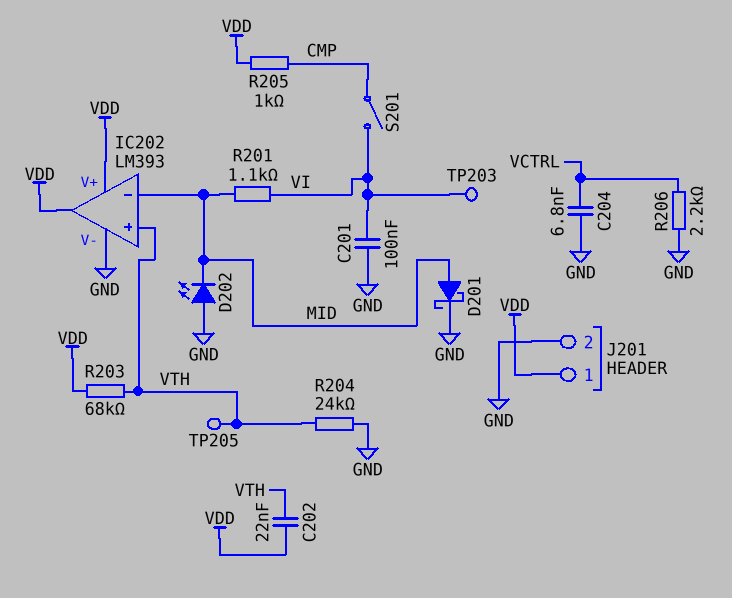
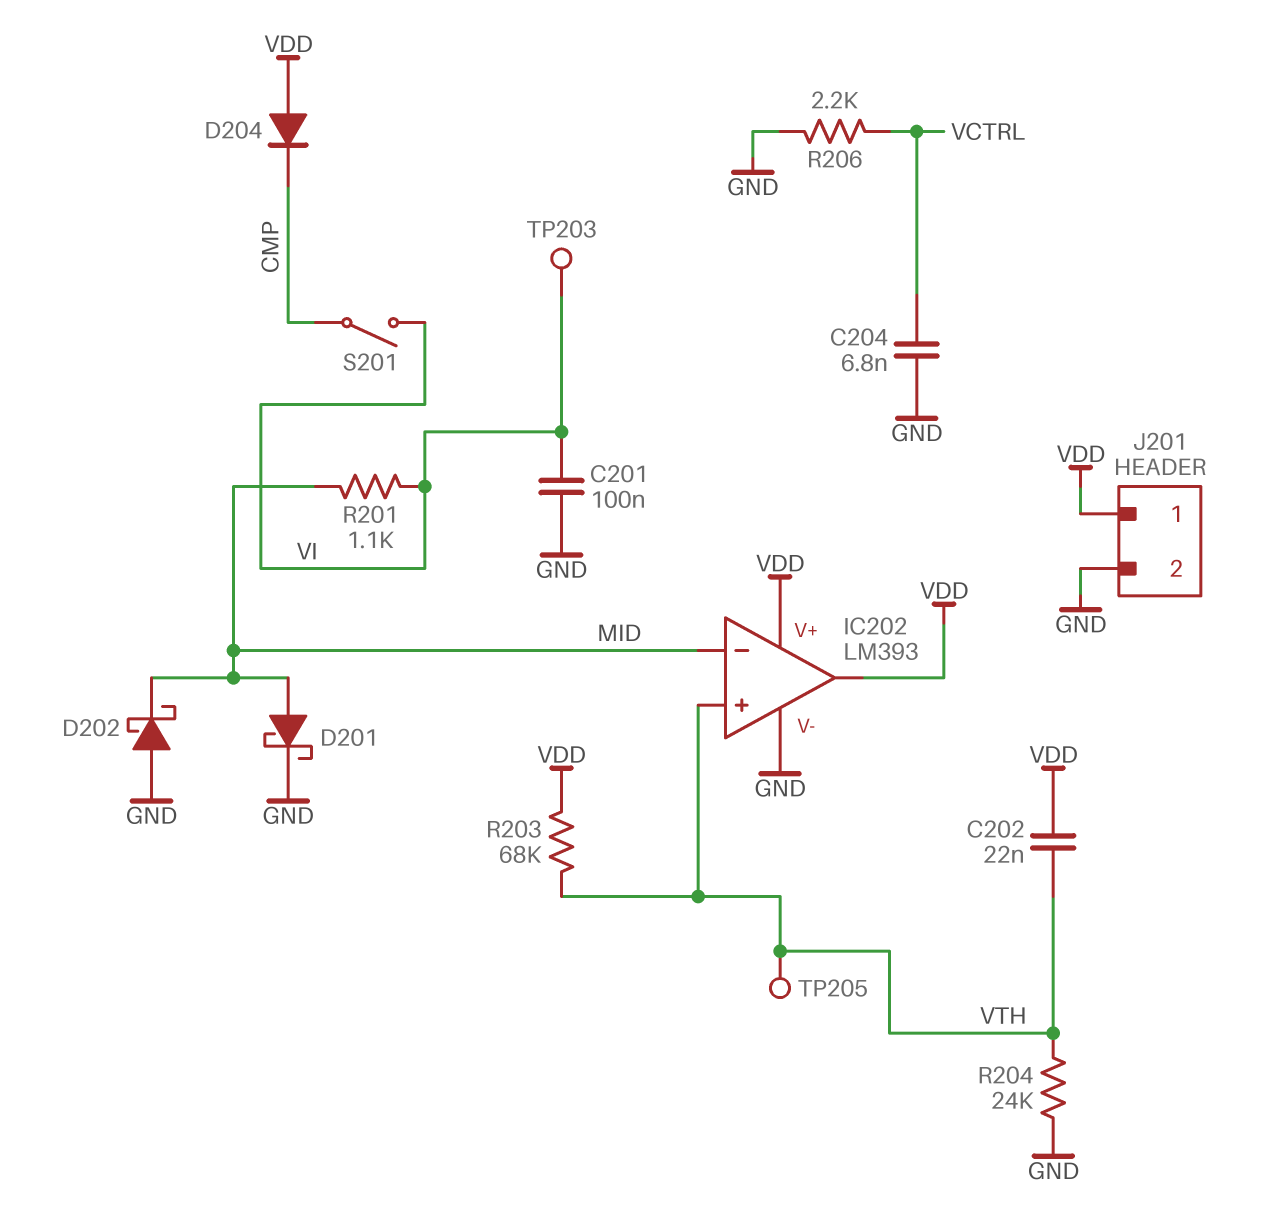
D202: LED (A GND, K MID) -> schottky (A GND, K MID)
D204: none -> diode (A VDD, K CMP)
R205: 1k (CMP, VDD) -> none

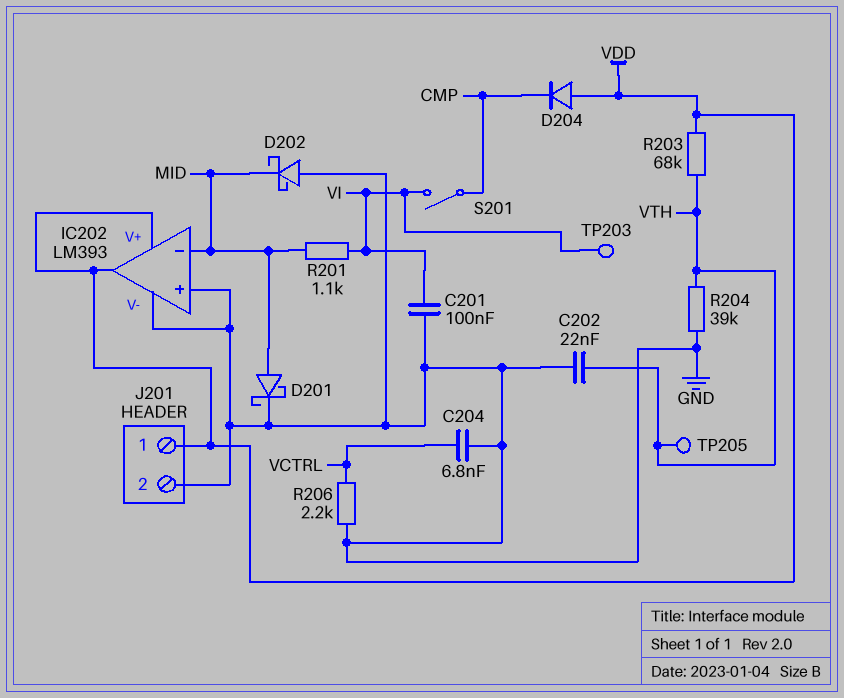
C202: 22nF (VDD, VTH) -> 22nF (GND, VTH)
IC202 pin in+: VTH -> GND
R204: 24k (GND, VTH) -> 39k (GND, VTH)

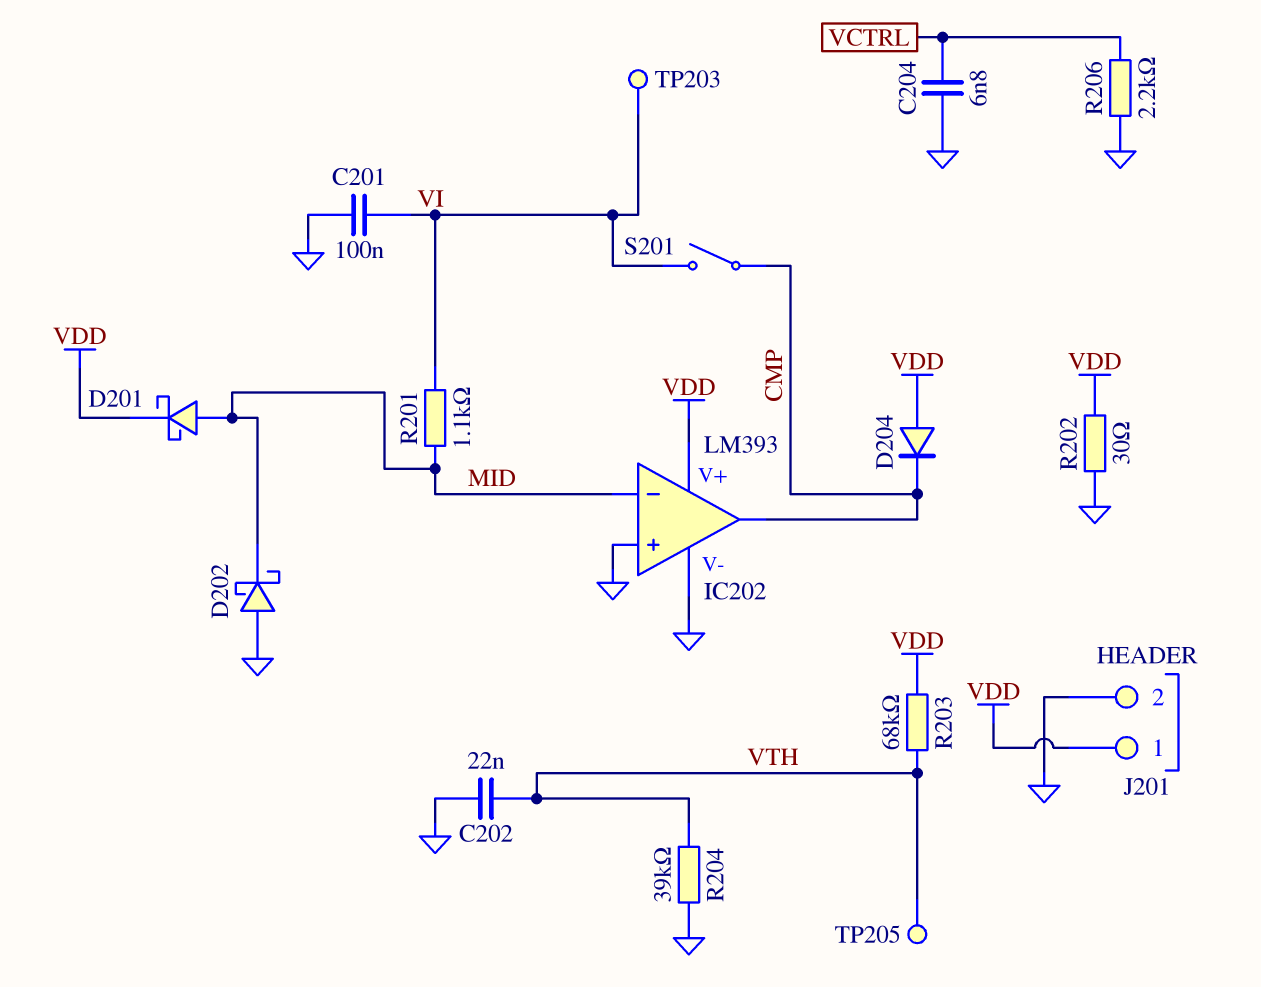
D201: schottky (A MID, K GND) -> schottky (A MID, K VDD)
IC202 pin out: VDD -> CMP
R202: none -> 30 (GND, VDD)

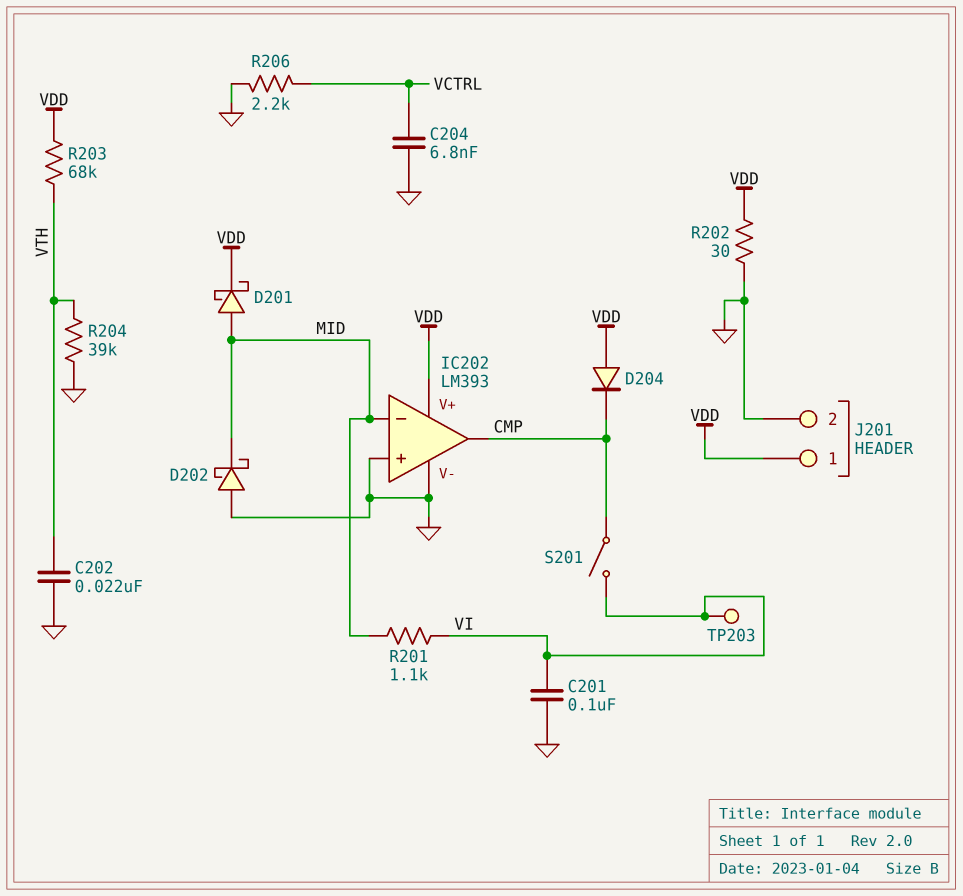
TP205: test point (VTH) -> none

